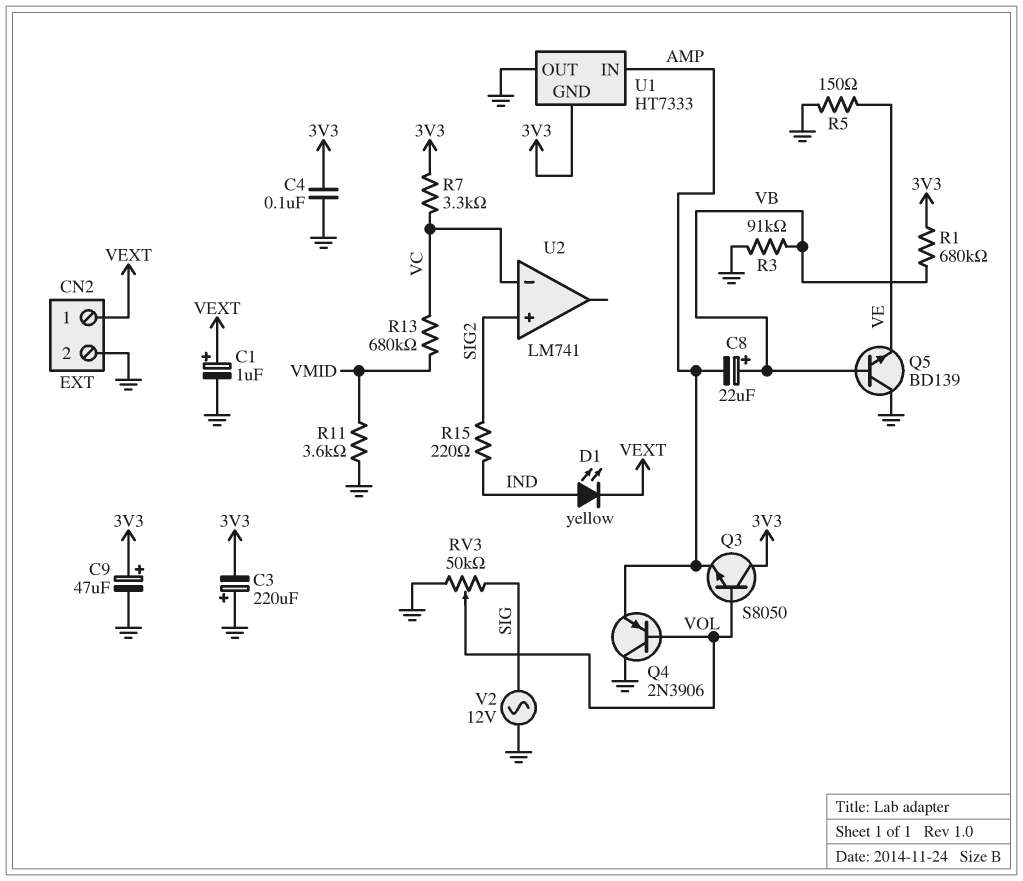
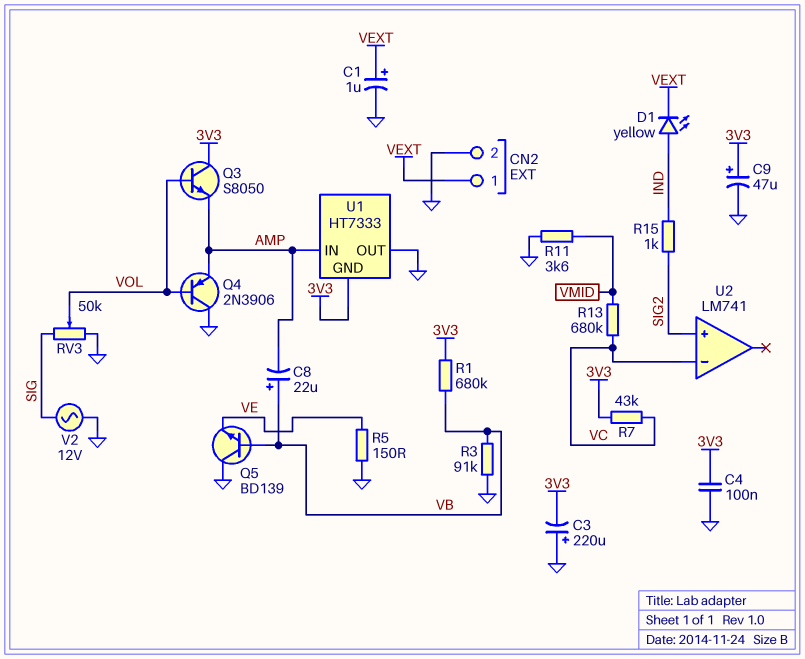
R7: 3.3k (3V3, VC) -> 43k (3V3, VC)
R15: 220 (IND, SIG2) -> 1k (IND, SIG2)

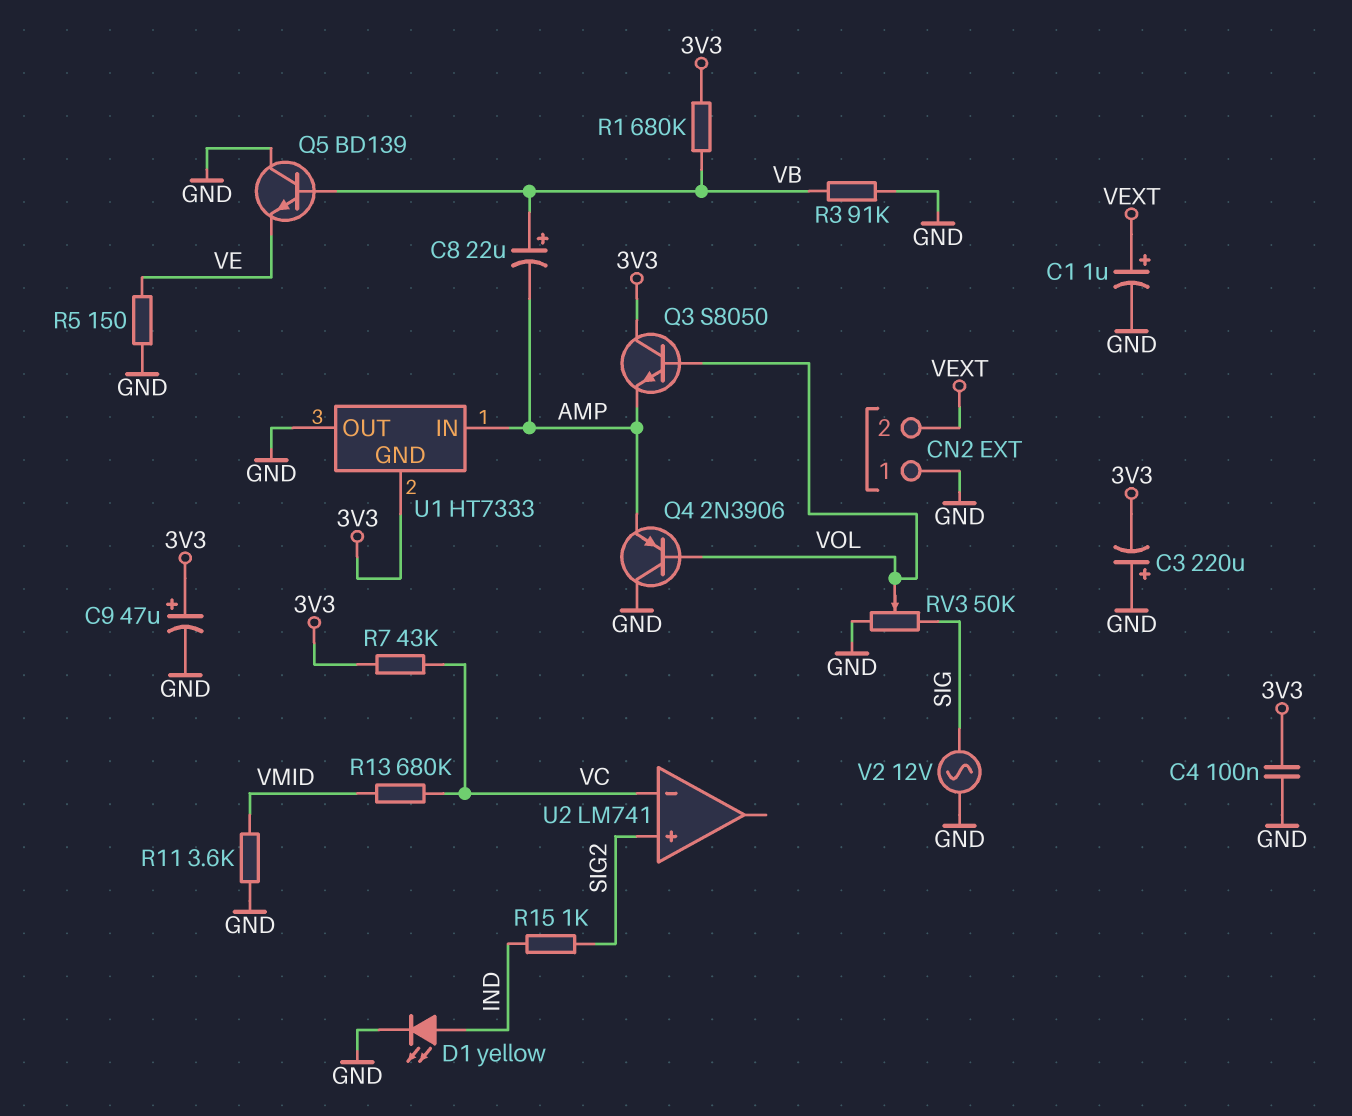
CN2 pin 1: VEXT -> GND
CN2 pin 2: GND -> VEXT
D1: LED yellow (A IND, K VEXT) -> LED yellow (A IND, K GND)

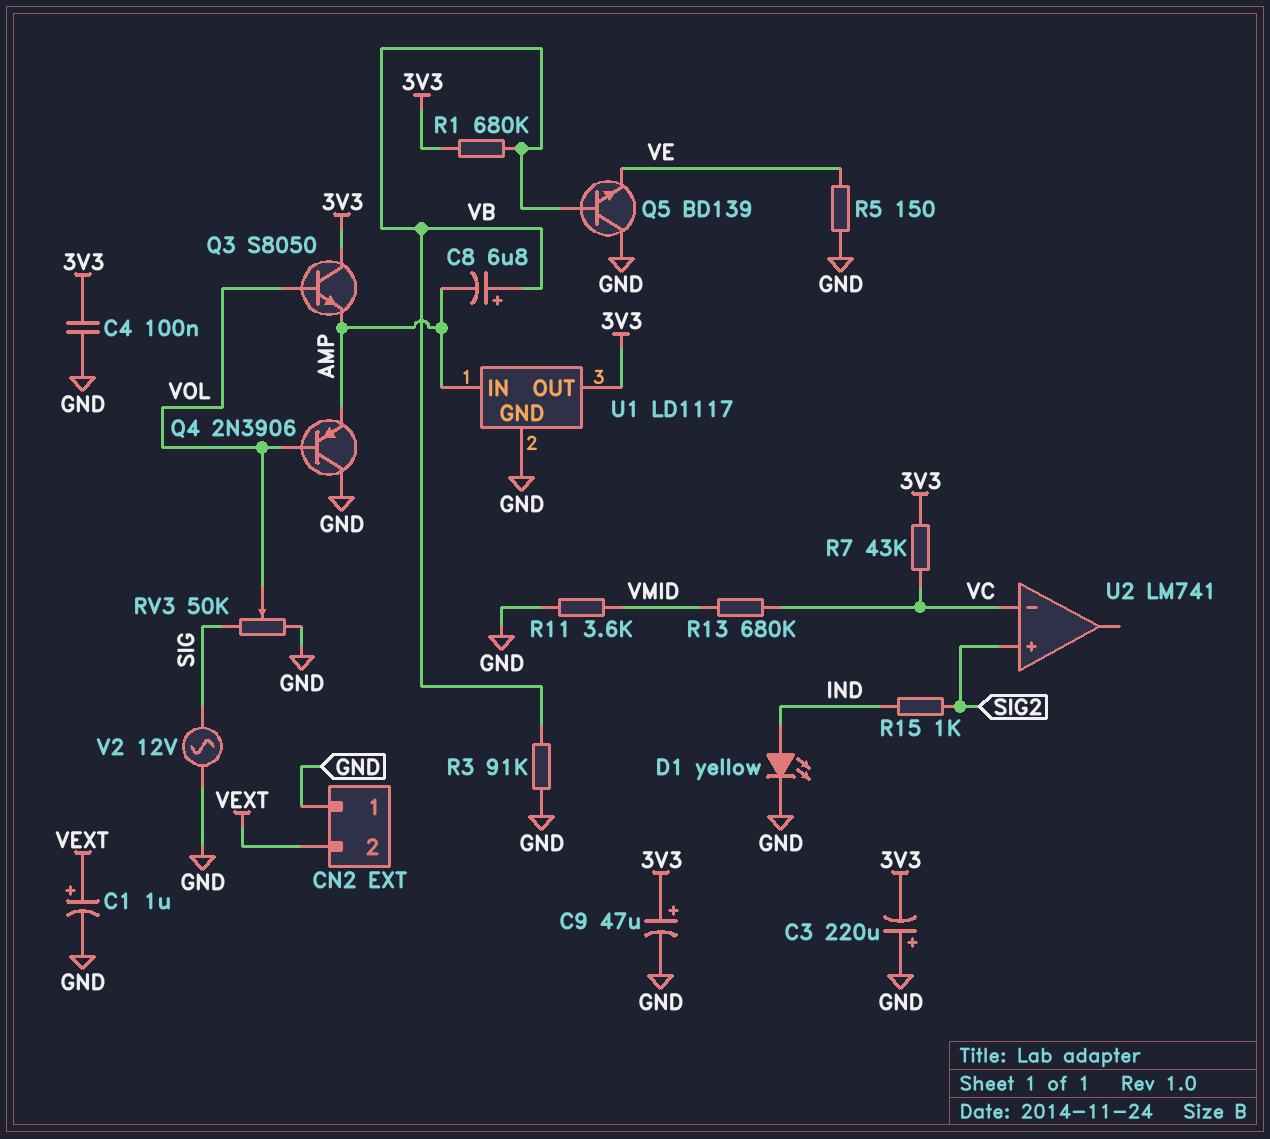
C8: 22uF (plus VB, minus AMP) -> 6.8uF (plus VB, minus AMP)
U1: HT7333 -> LD1117
U1 pin GND: 3V3 -> GND
U1 pin OUT: GND -> 3V3

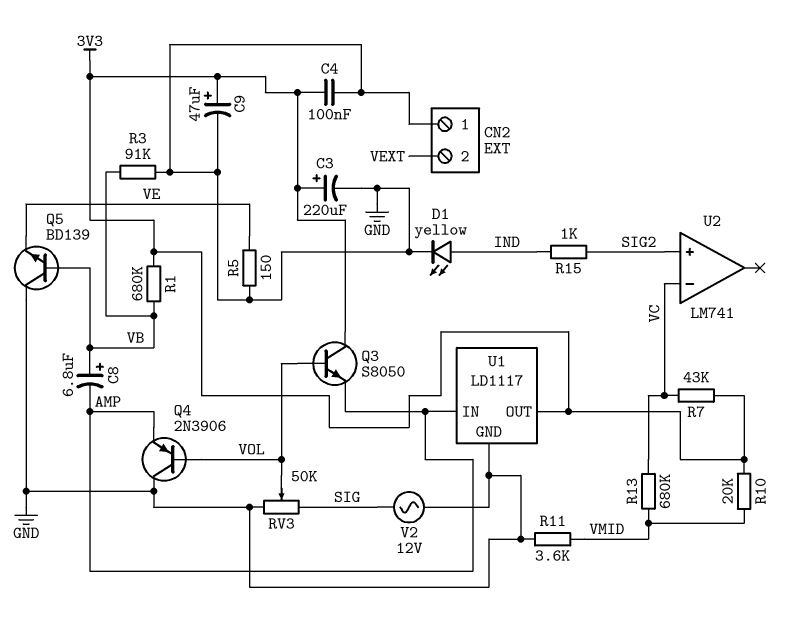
C1: 1uF (plus VEXT, minus GND) -> none
C3: 220uF (plus GND, minus 3V3) -> 220uF (plus 3V3, minus GND)
R10: none -> 20k (3V3, VMID)

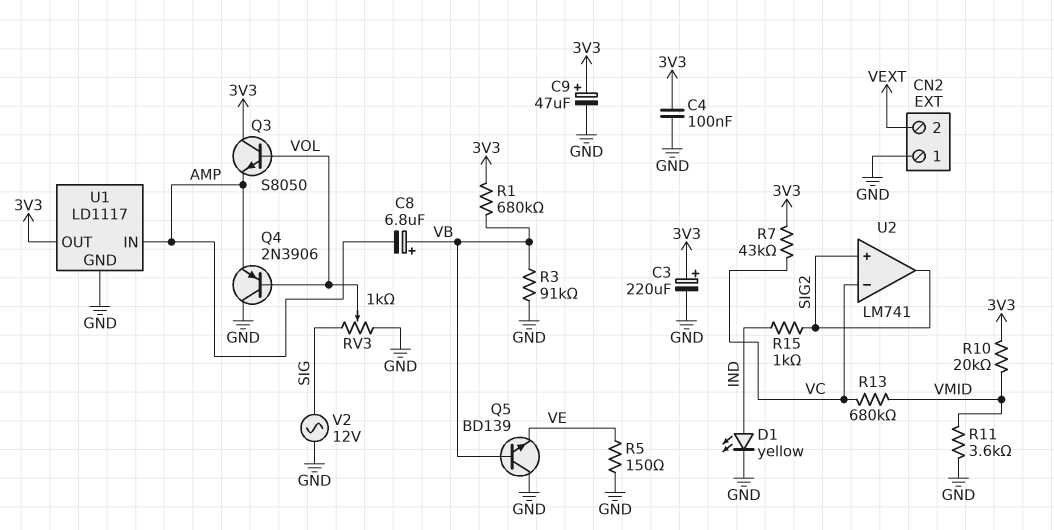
RV3: 50k (GND, SIG, wiper VOL) -> 1k (GND, SIG, wiper VOL)
U2 pin out: none -> SIG2

